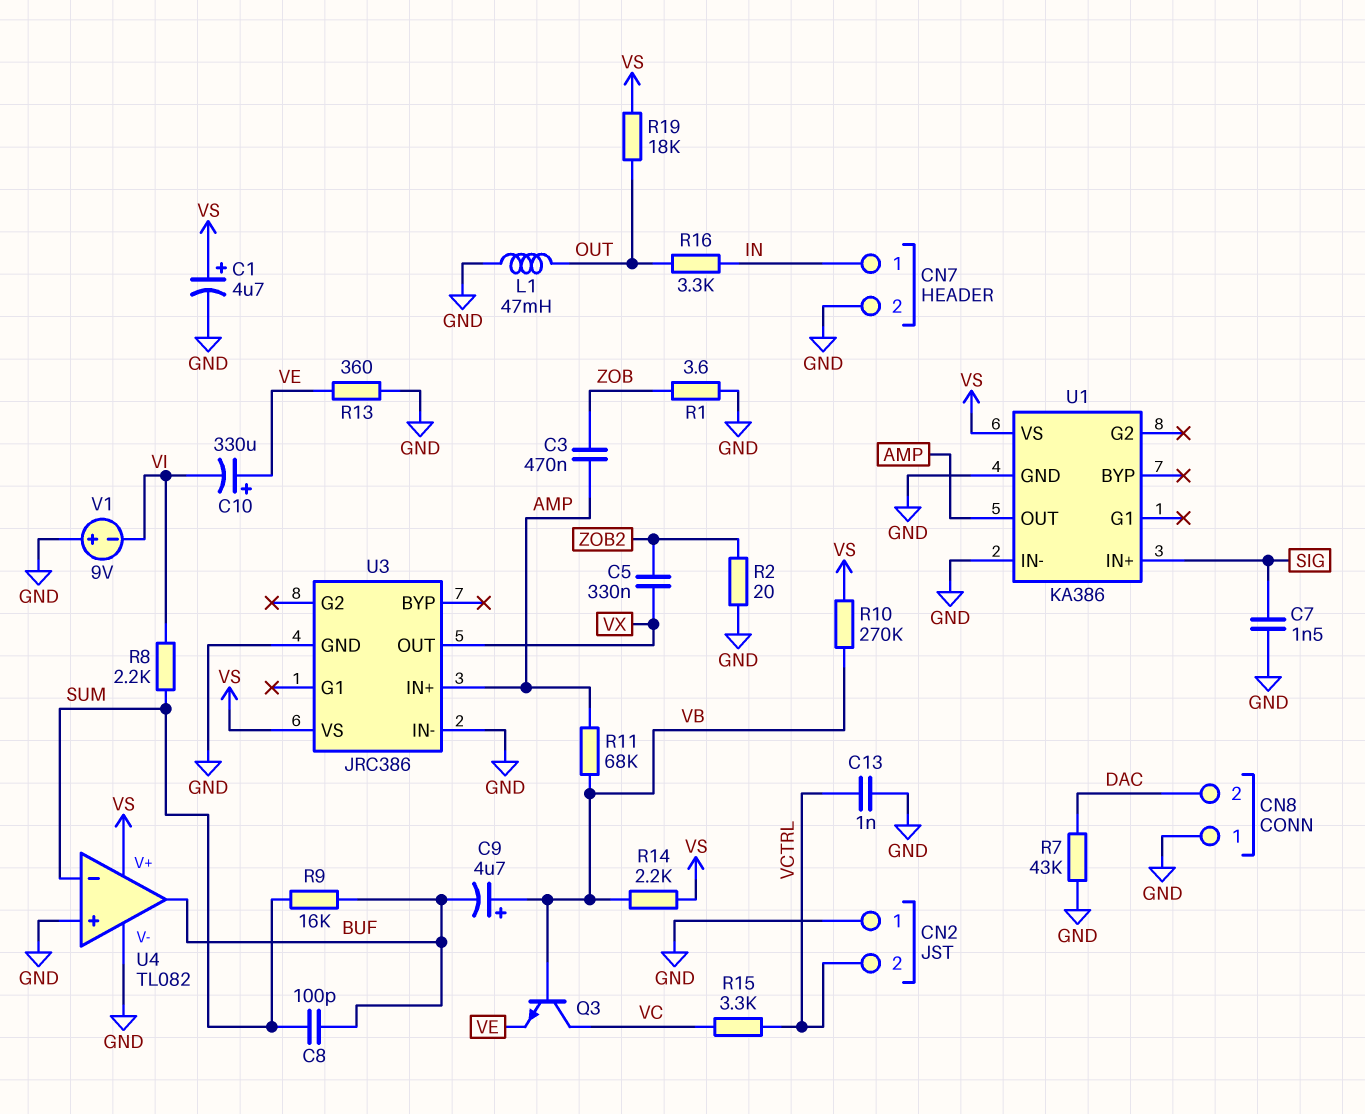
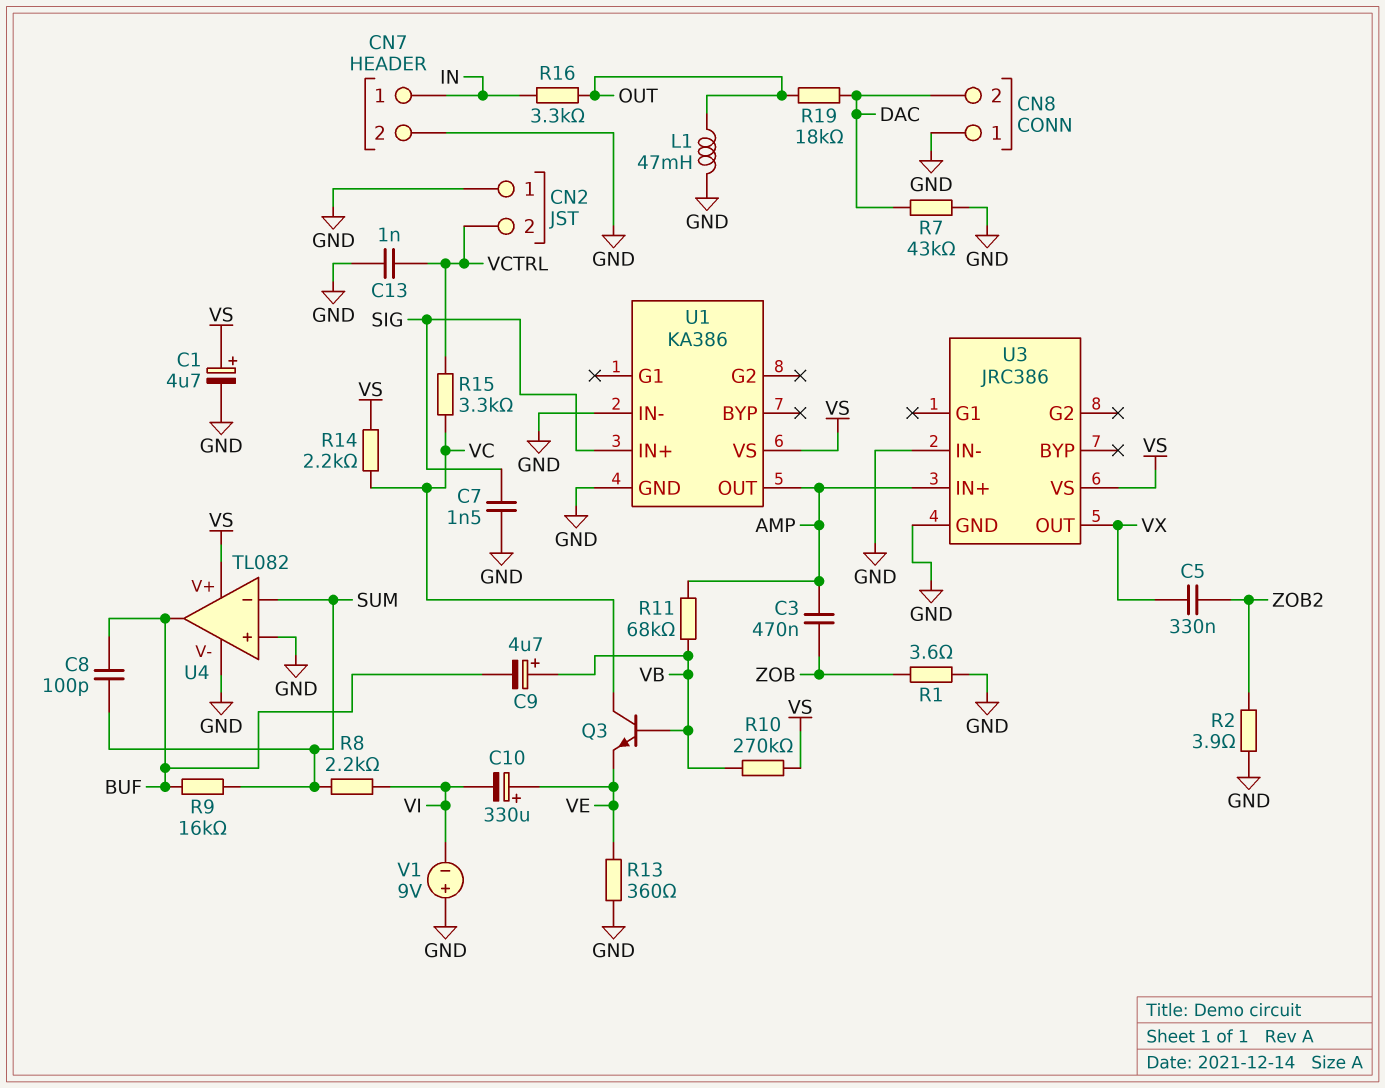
R2: 20 (GND, ZOB2) -> 3.9 (GND, ZOB2)
R14: 2.2k (VB, VS) -> 2.2k (VC, VS)
R19: 18k (OUT, VS) -> 18k (DAC, OUT)

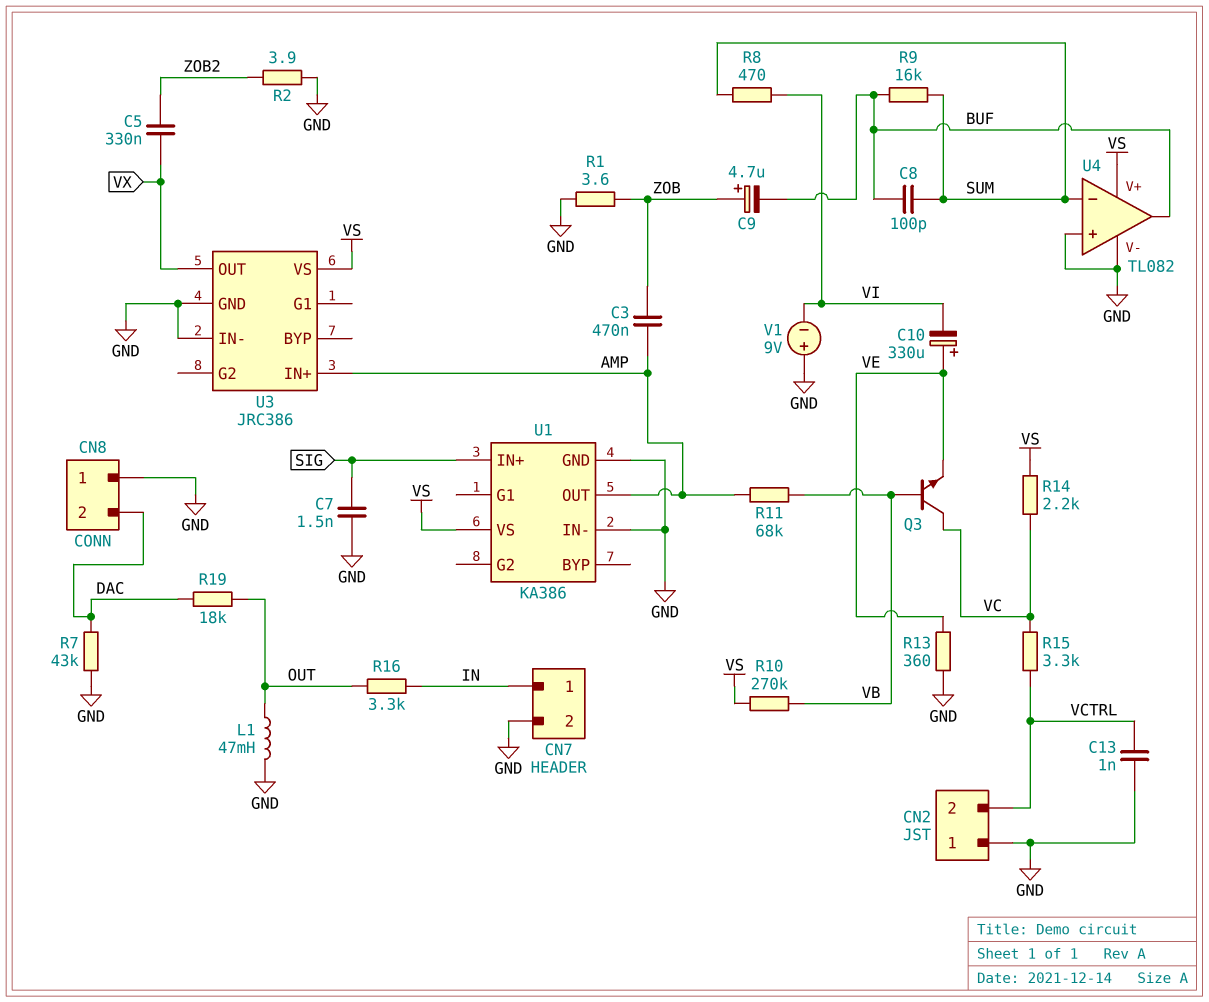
C1: 4.7uF (plus VS, minus GND) -> none
C9: 4.7uF (plus VB, minus BUF) -> 4.7uF (plus ZOB, minus BUF)
R8: 2.2k (SUM, VI) -> 470 (SUM, VI)

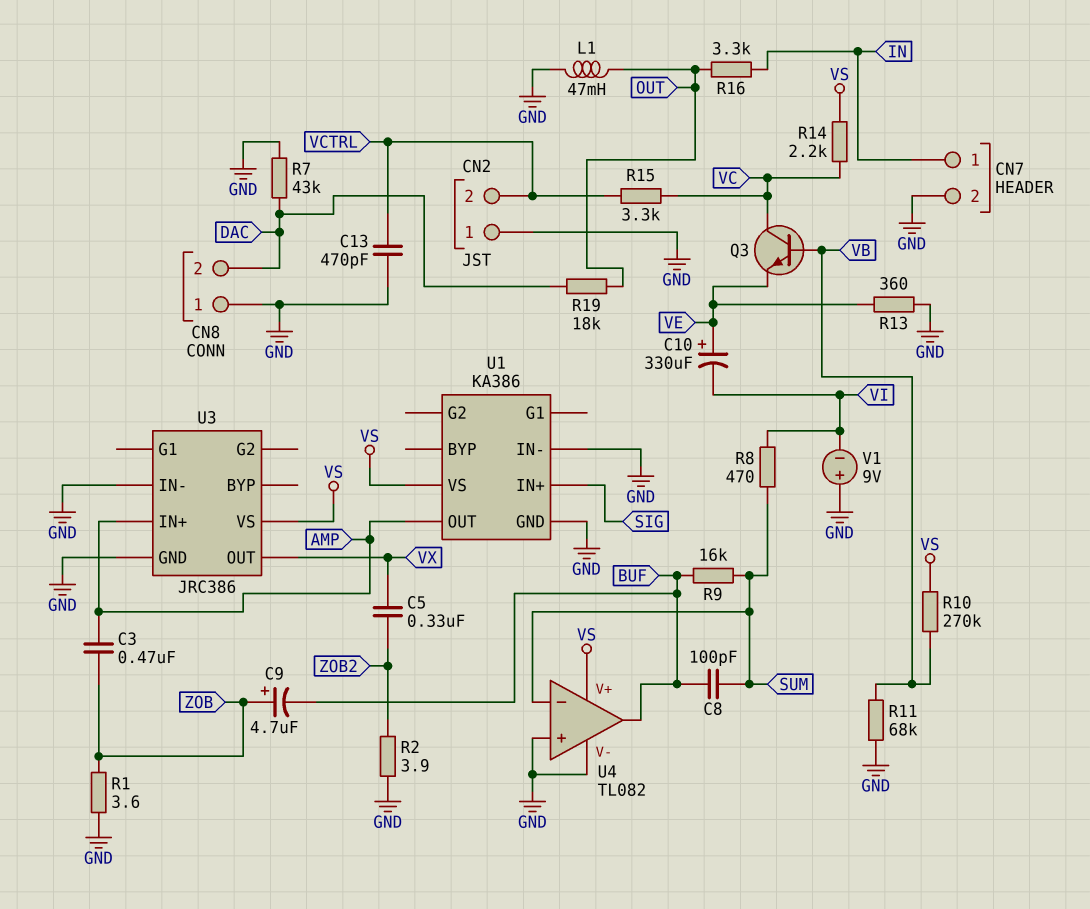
C7: 1.5nF (GND, SIG) -> none
C13: 1nF (GND, VCTRL) -> 470pF (GND, VCTRL)
R11: 68k (AMP, VB) -> 68k (GND, VB)

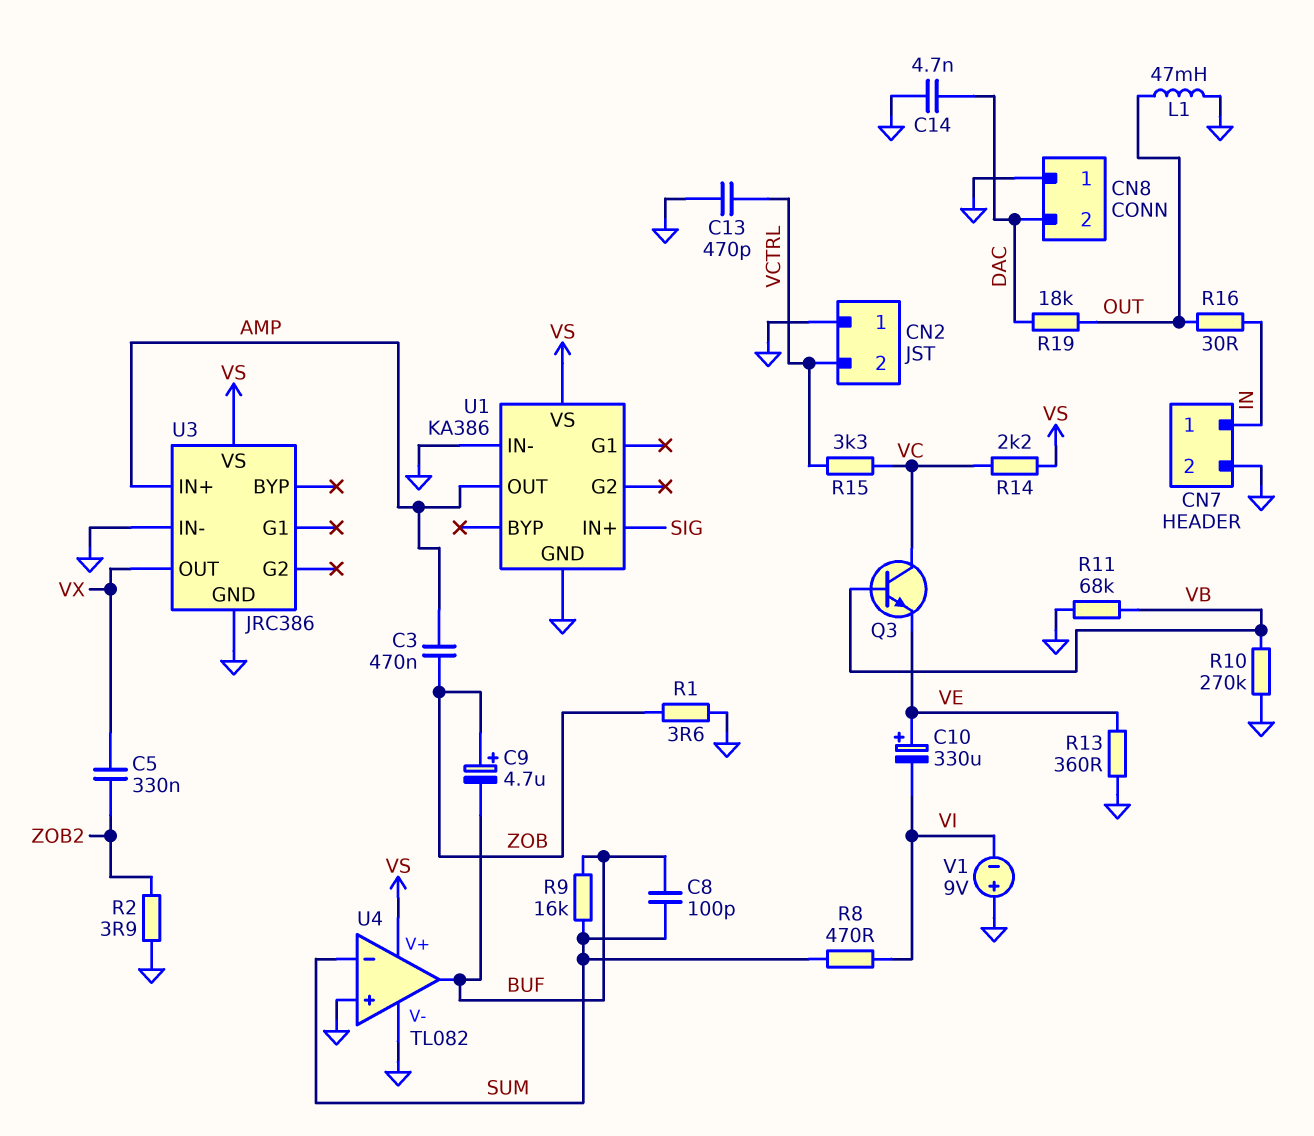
C14: none -> 4.7nF (DAC, GND)
R7: 43k (DAC, GND) -> none
R10: 270k (VB, VS) -> 270k (GND, VB)
R16: 3.3k (IN, OUT) -> 30 (IN, OUT)

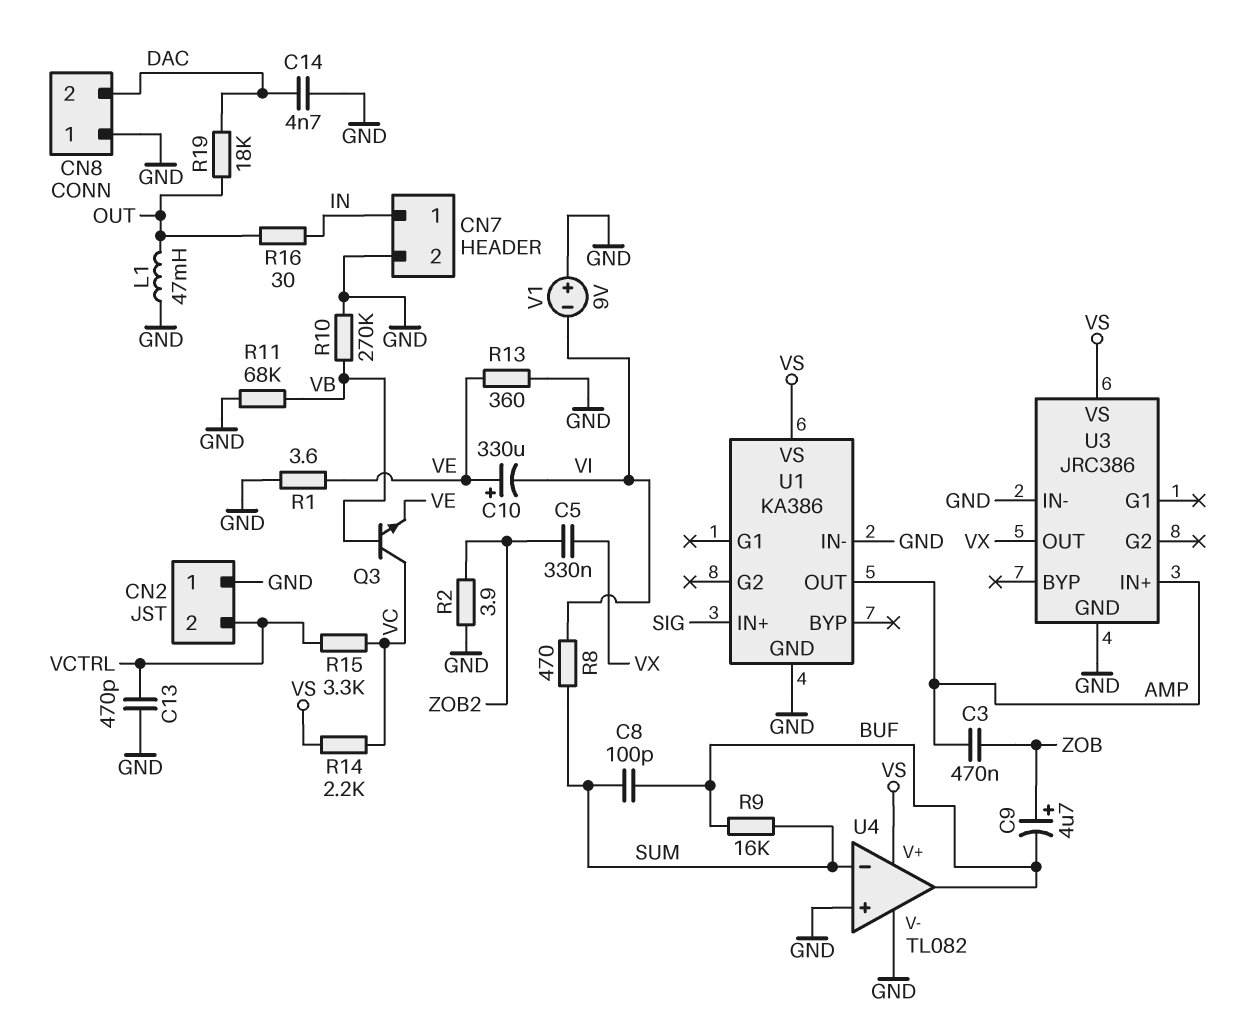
R1: 3.6 (GND, ZOB) -> 3.6 (GND, VE)

